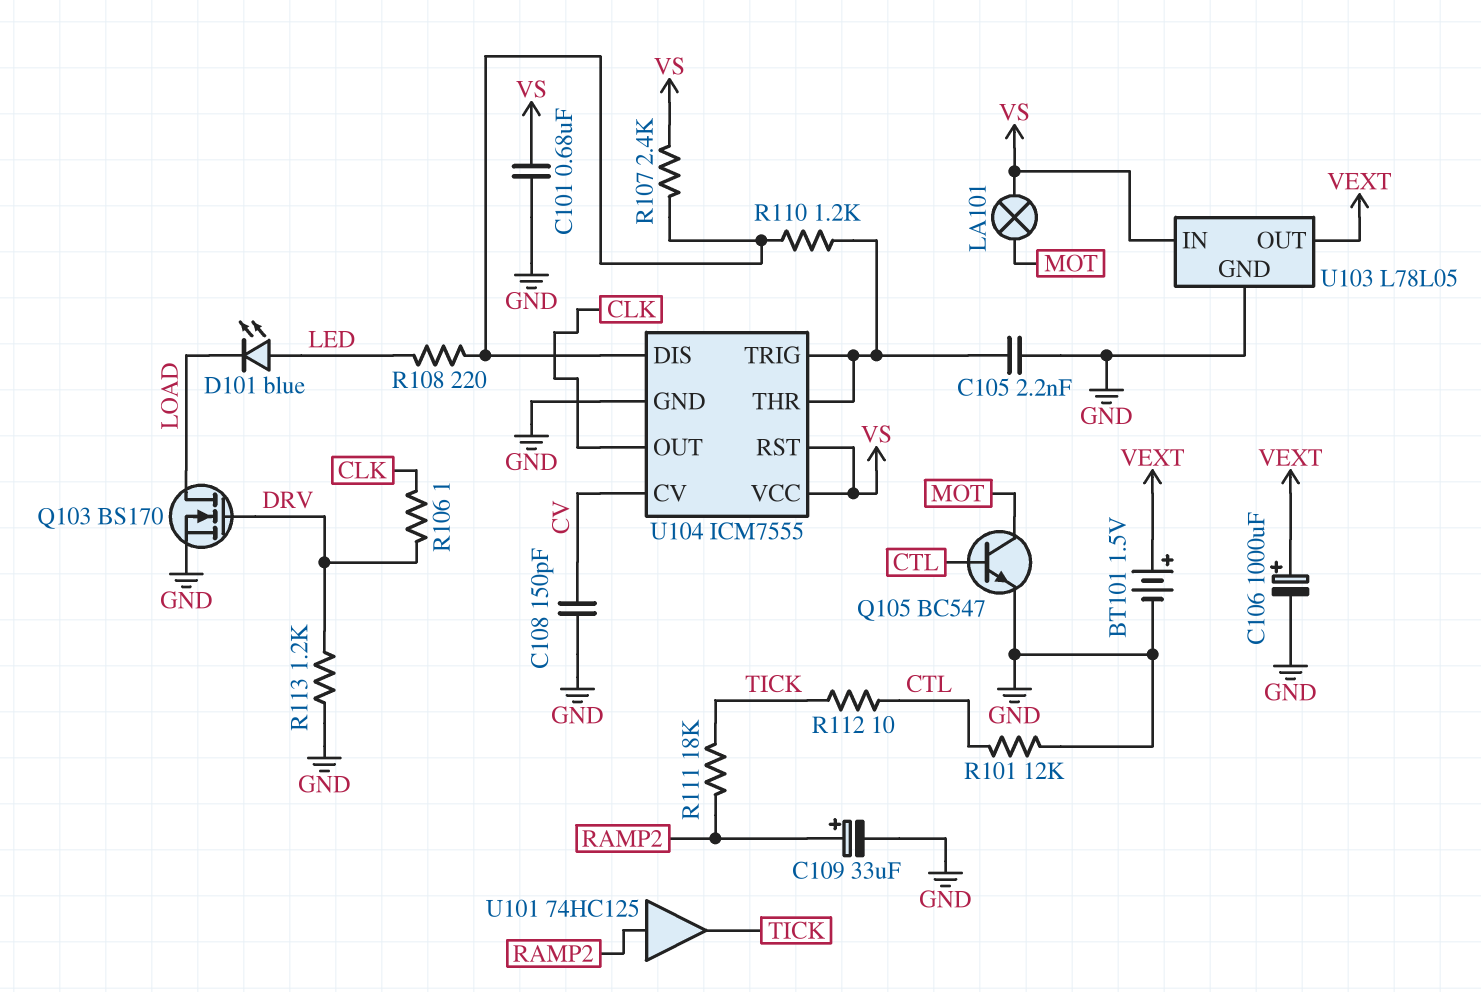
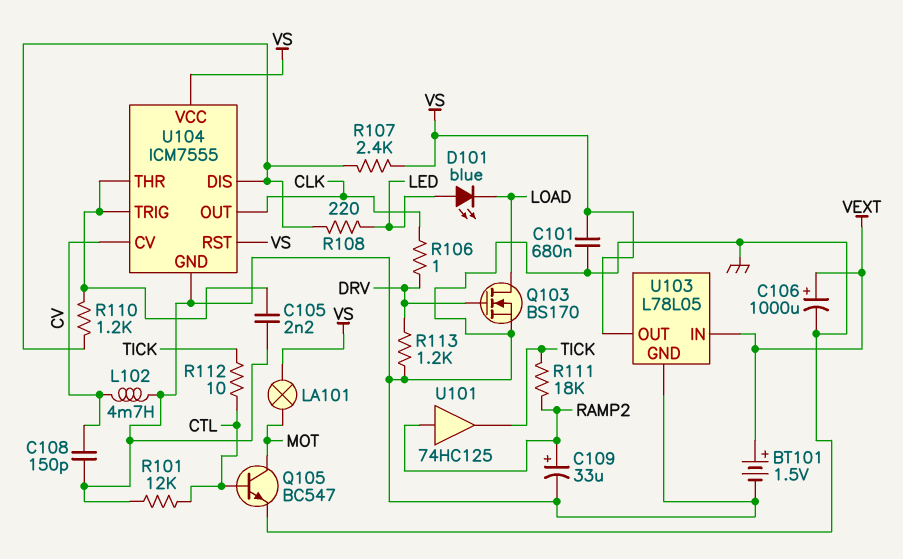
L102: none -> 4.7mH (CV, GND)
U103 pin IN: VS -> VEXT
U103 pin OUT: VEXT -> VS

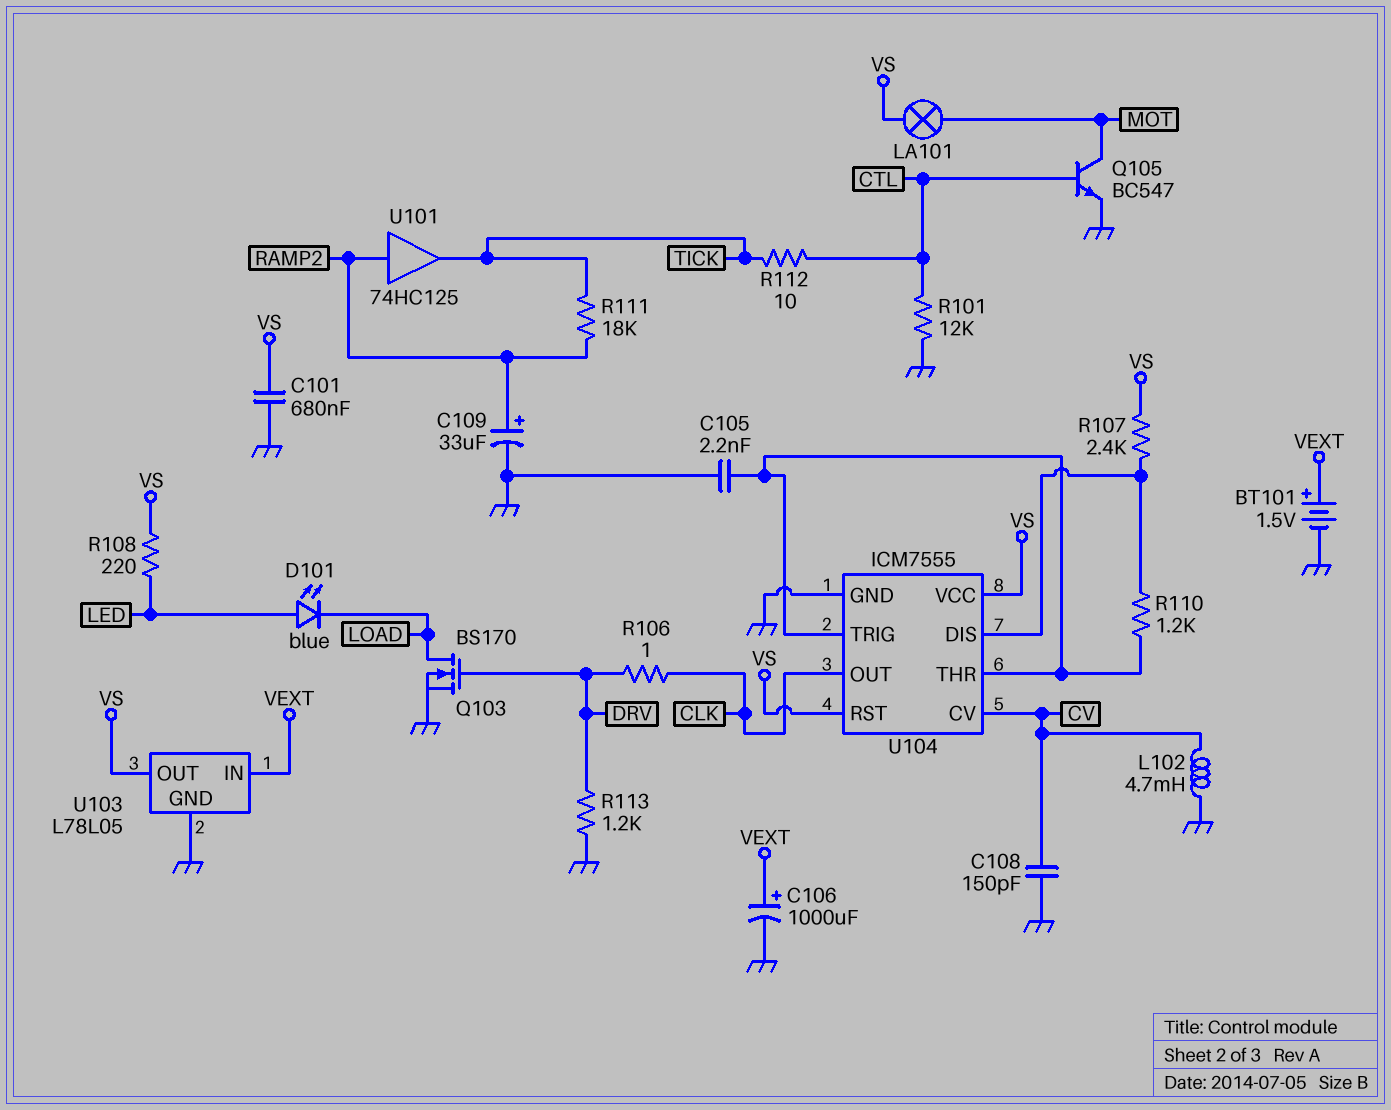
R108: 220 (LED, U104/DIS) -> 220 (LED, VS)

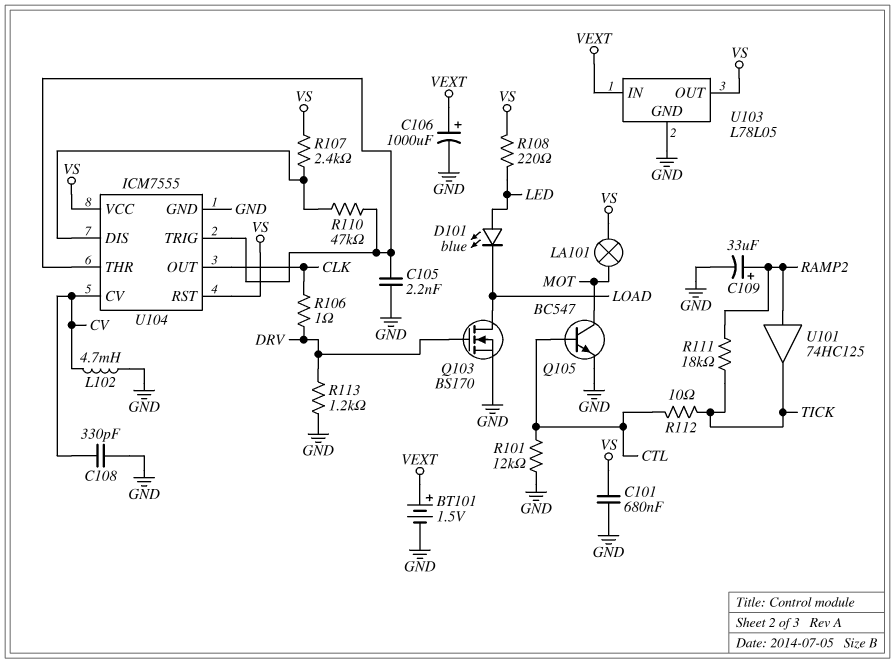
C108: 150pF (CV, GND) -> 330pF (CV, GND)
R110: 1.2k (U104/DIS, U104/THR) -> 47k (U104/DIS, U104/THR)

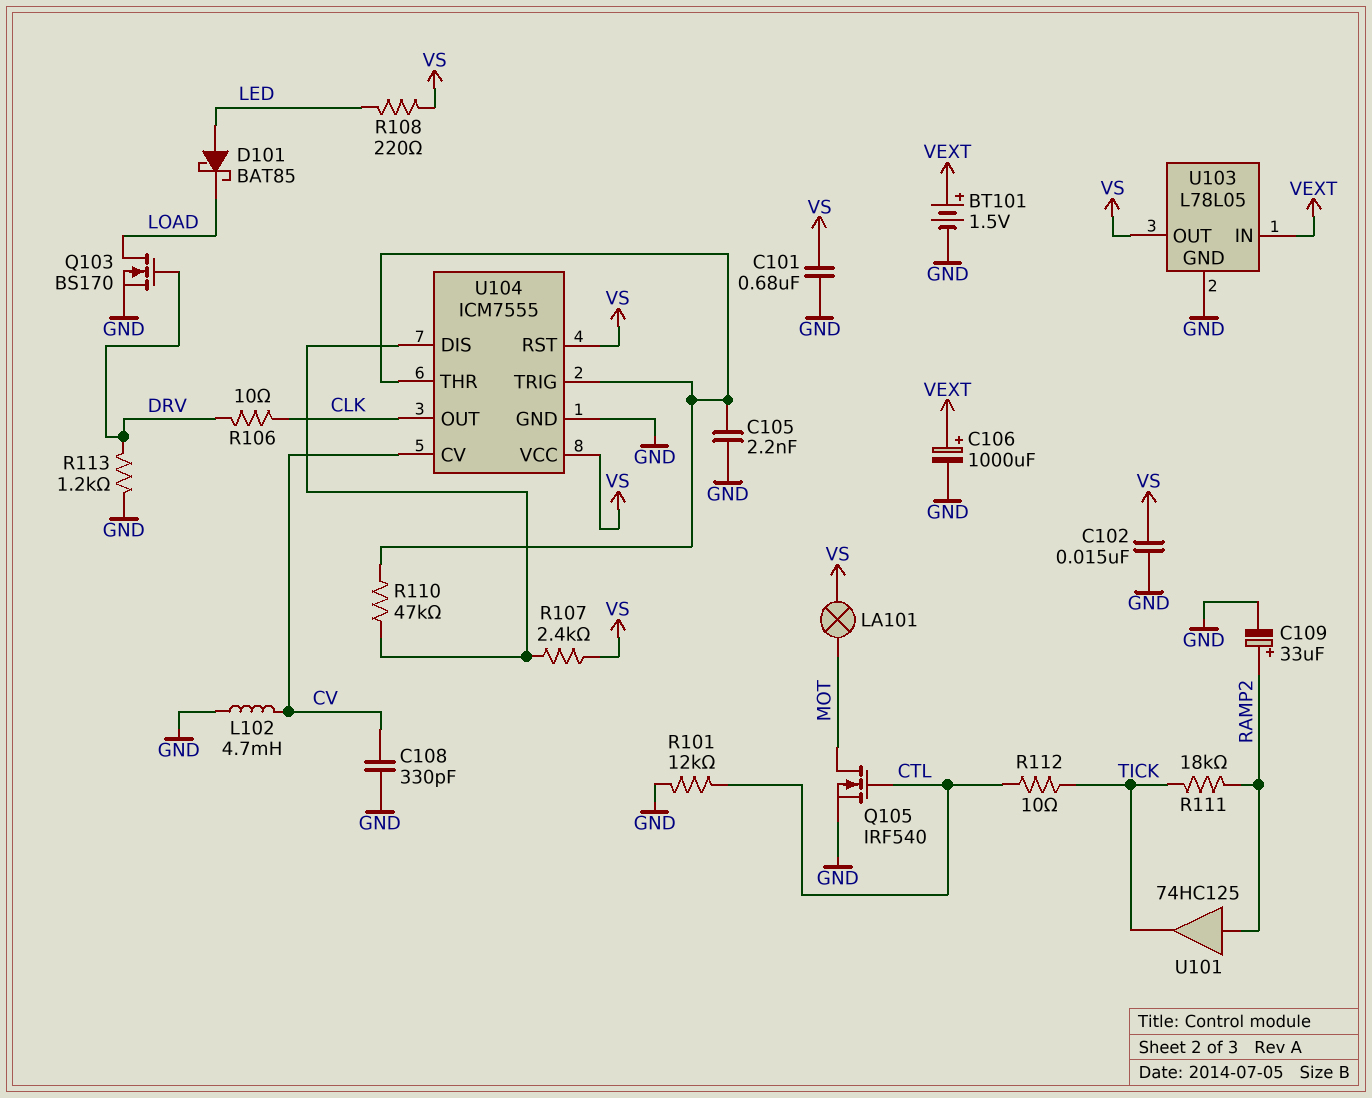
C102: none -> 15nF (GND, VS)
D101: LED blue (A LED, K LOAD) -> schottky BAT85 (A LED, K LOAD)
Q105: NPN BC547 (B CTL, C MOT, E GND) -> NMOS IRF540 (G CTL, D MOT, S GND)
R106: 1 (CLK, DRV) -> 10 (CLK, DRV)

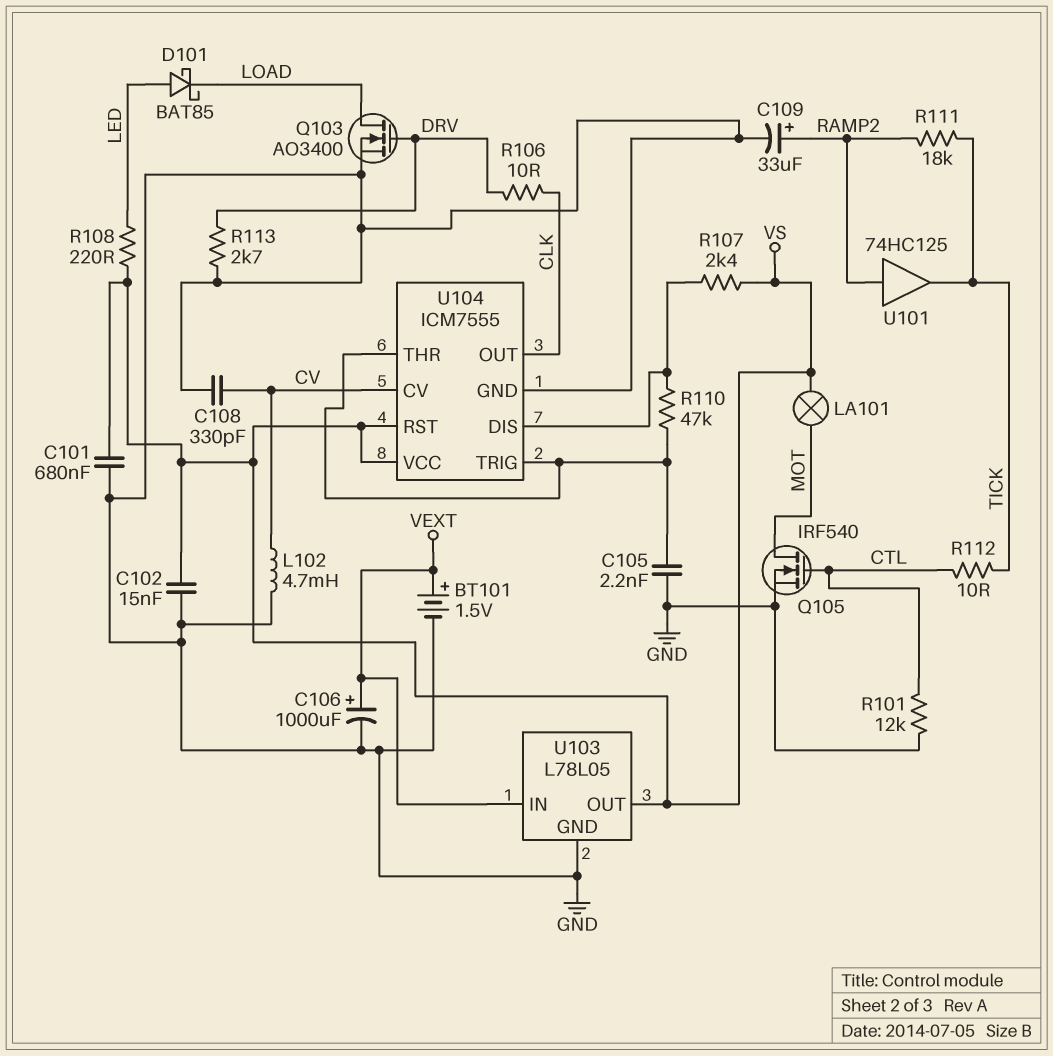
Q103: NMOS BS170 (G DRV, D LOAD, S GND) -> NMOS AO3400 (G DRV, D LOAD, S GND)
R113: 1.2k (DRV, GND) -> 2.7k (DRV, GND)

